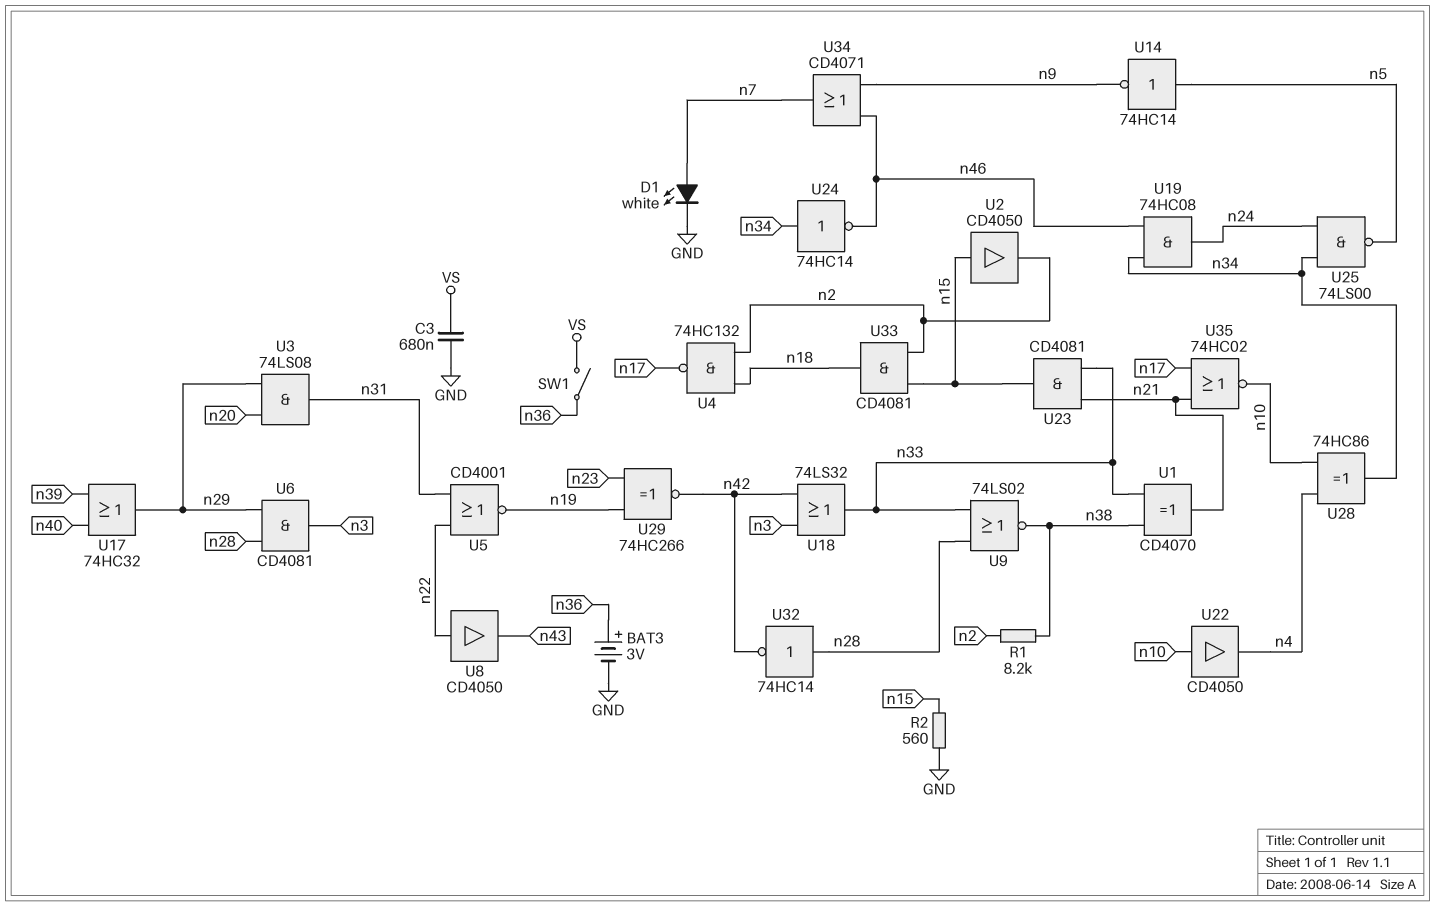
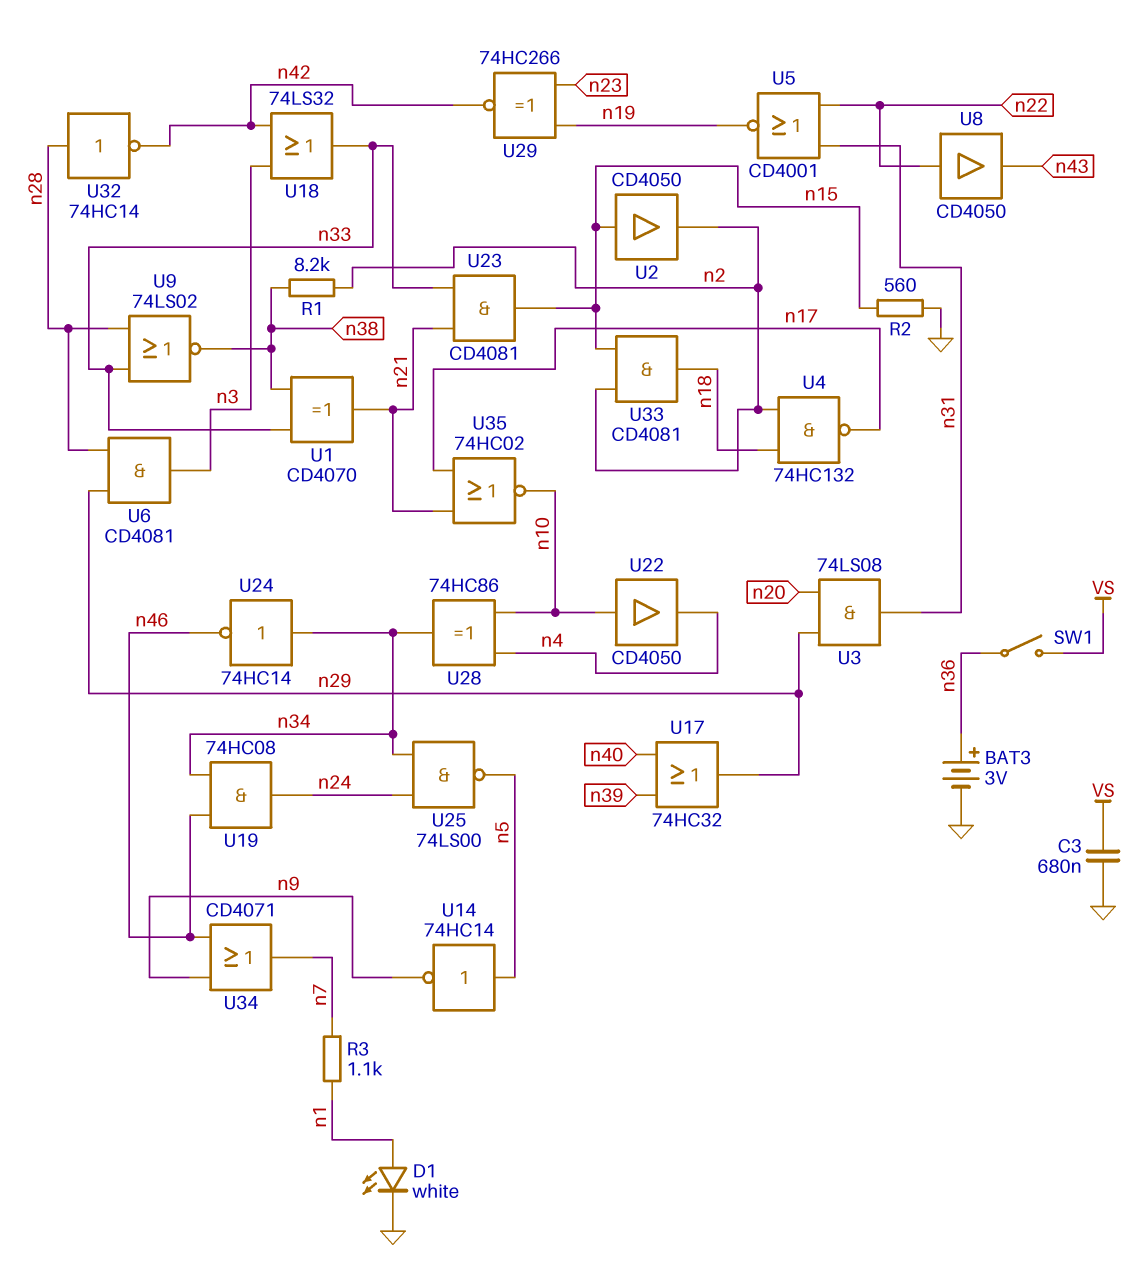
D1: LED white (A n7, K GND) -> LED white (A n1, K GND)
R3: none -> 1.1k (n1, n7)

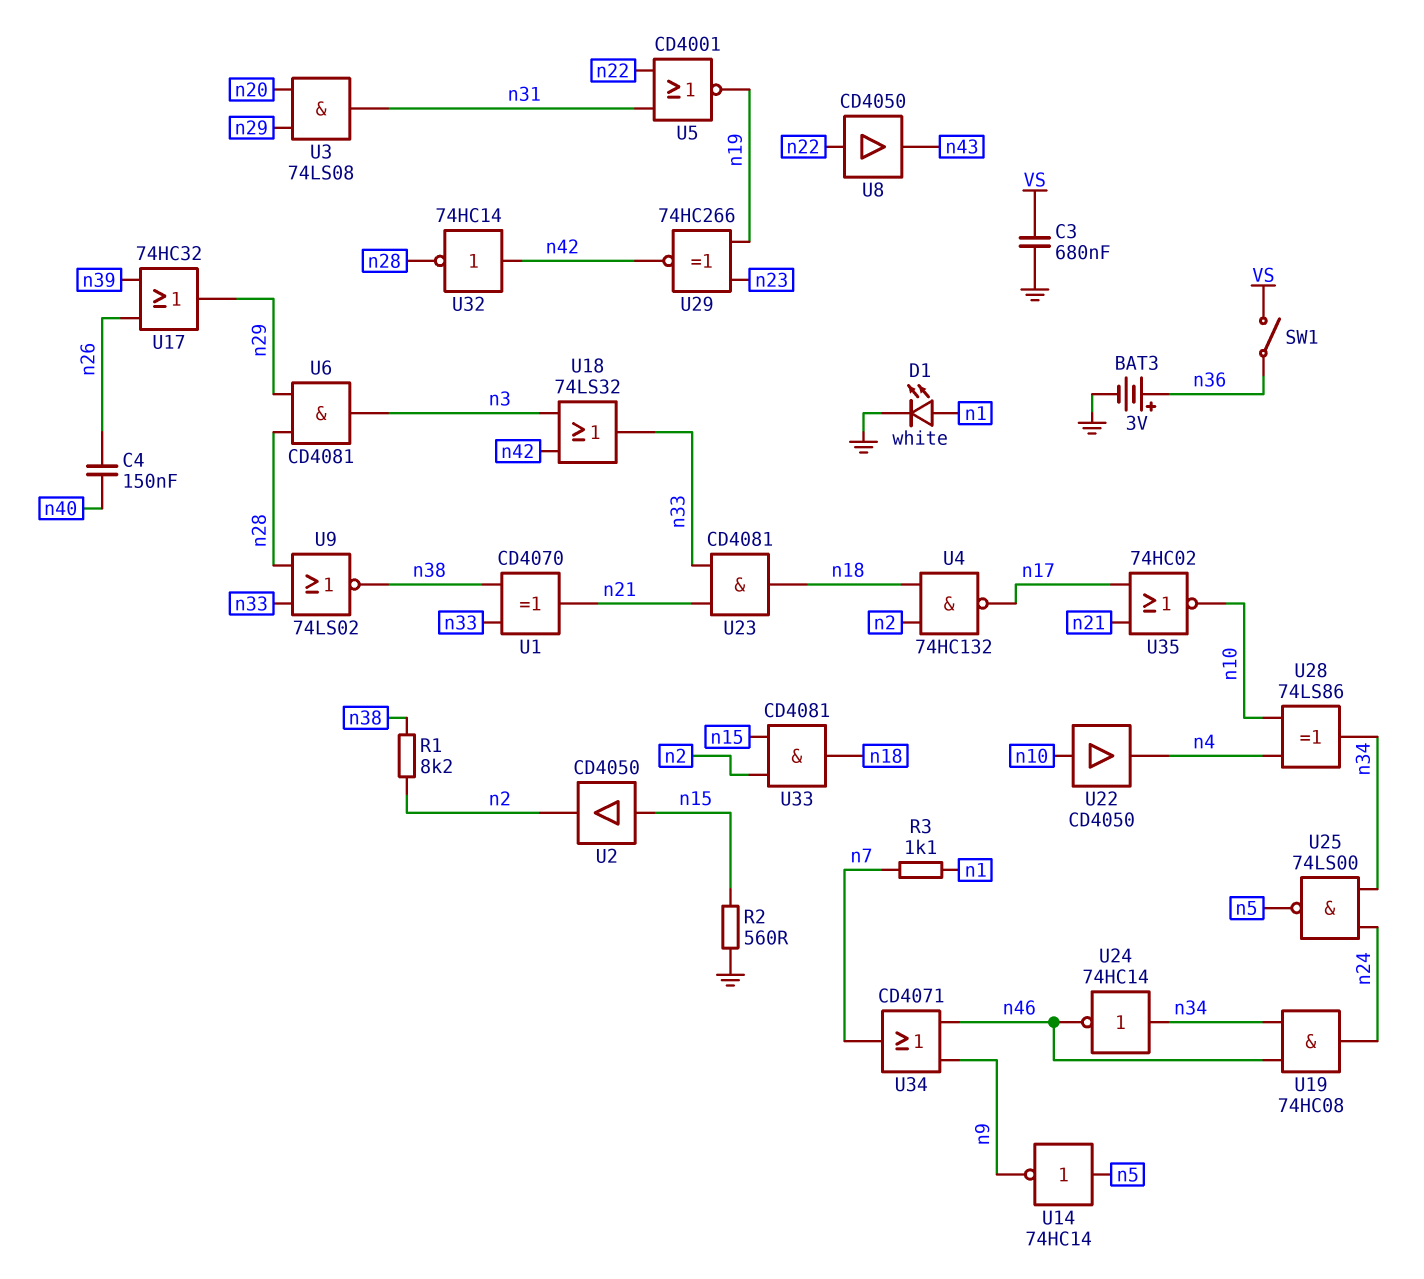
C4: none -> 150nF (n26, n40)
U17: OR 74HC32 (in n39, in n40, out n29) -> OR 74HC32 (in n26, in n39, out n29)
U23: AND CD4081 (in n21, in n33, out n15) -> AND CD4081 (in n21, in n33, out n18)
U28: XOR 74HC86 (in n4, in n10, out n34) -> XOR 74LS86 (in n4, in n10, out n34)
U32: NOT 74HC14 (in n28, out n42) -> NOT 74HC14 (in n42, out n28)

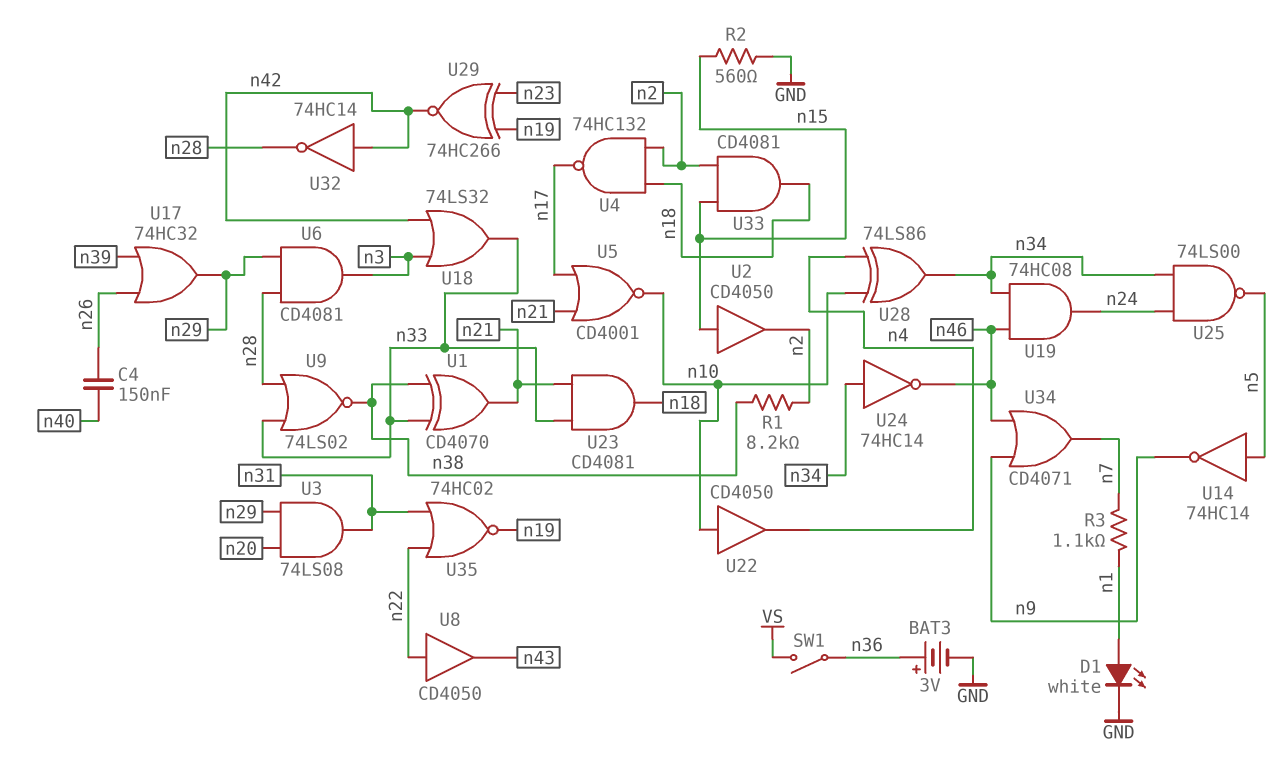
C3: 680nF (GND, VS) -> none
U5: NOR CD4001 (in n22, in n31, out n19) -> NOR CD4001 (in n17, in n21, out n10)
U35: NOR 74HC02 (in n17, in n21, out n10) -> NOR 74HC02 (in n22, in n31, out n19)

